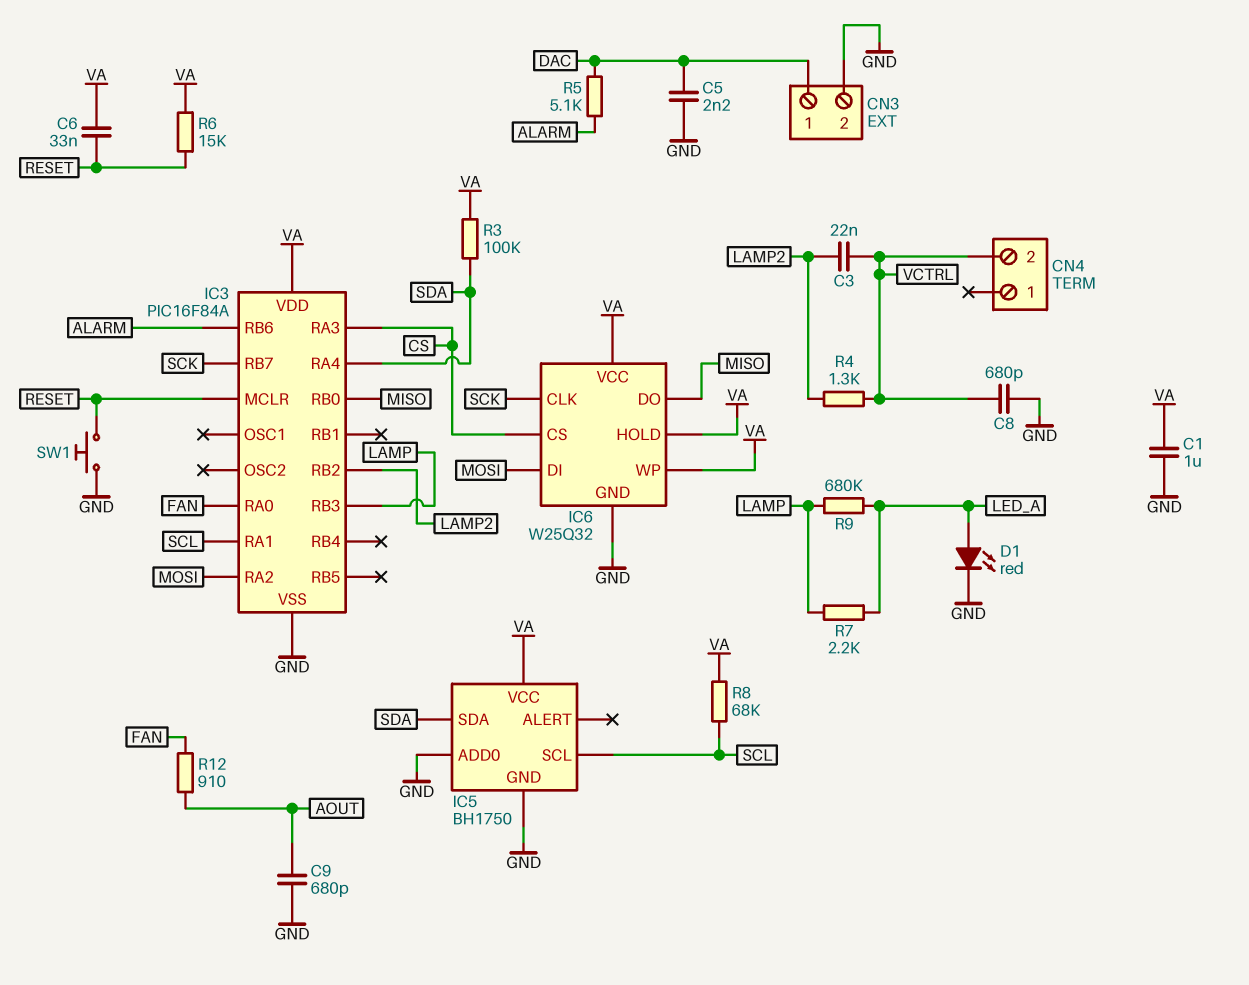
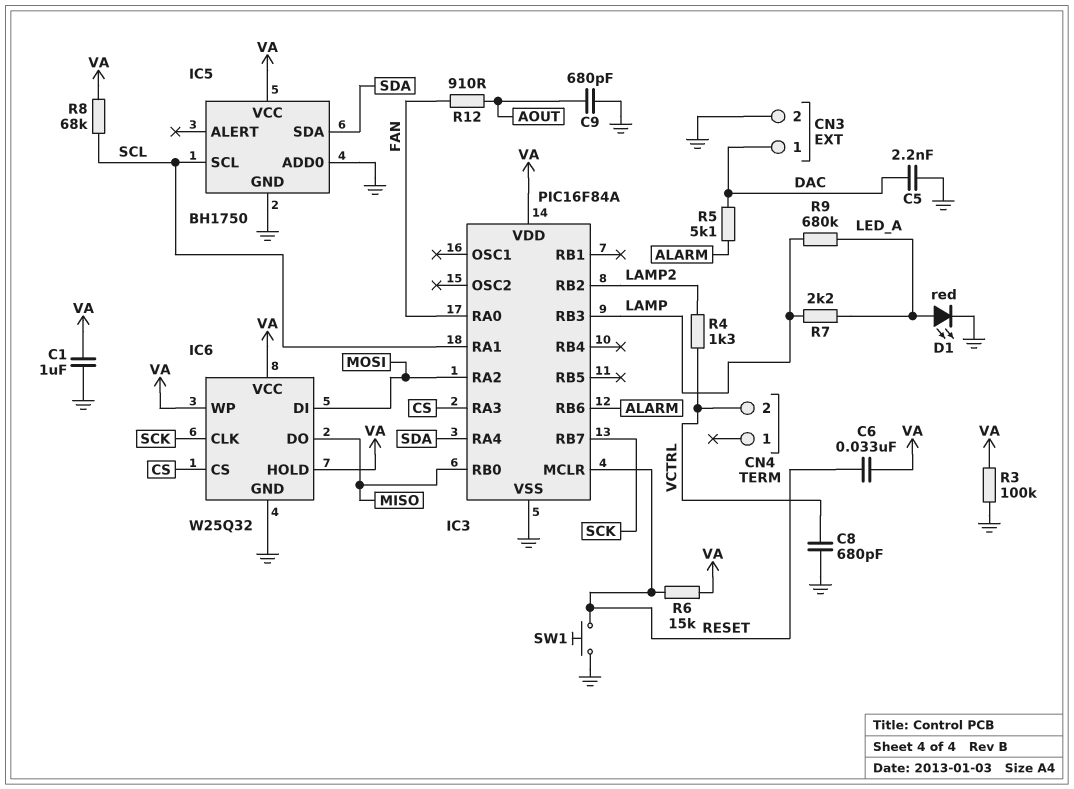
C3: 22nF (LAMP2, VCTRL) -> none
R3: 100k (SDA, VA) -> 100k (GND, VA)

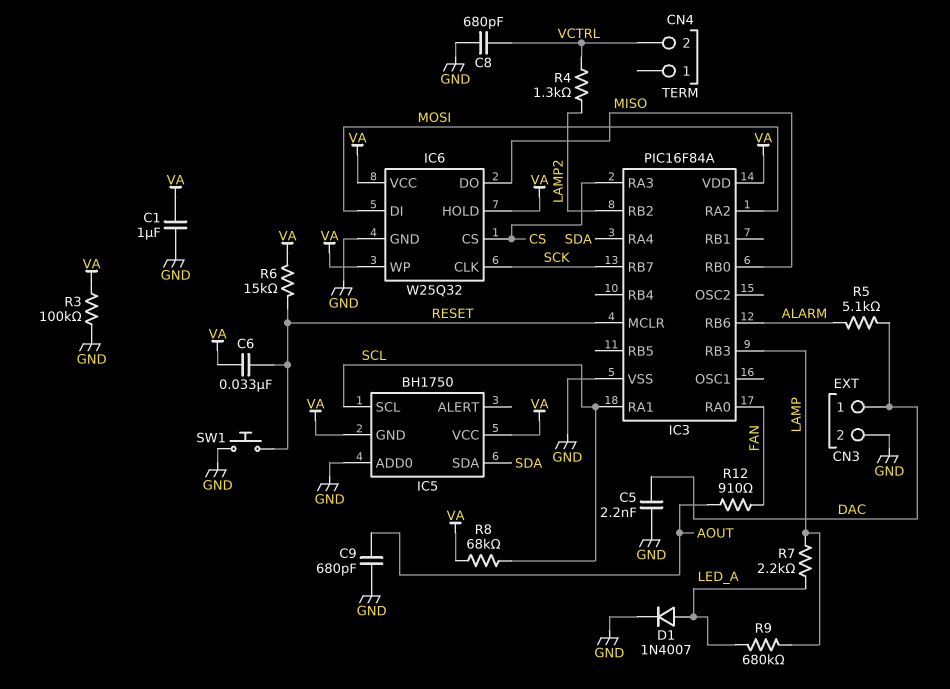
D1: LED red (A LED_A, K GND) -> diode 1N4007 (A LED_A, K GND)
IC5 pin GND: GND -> VA

